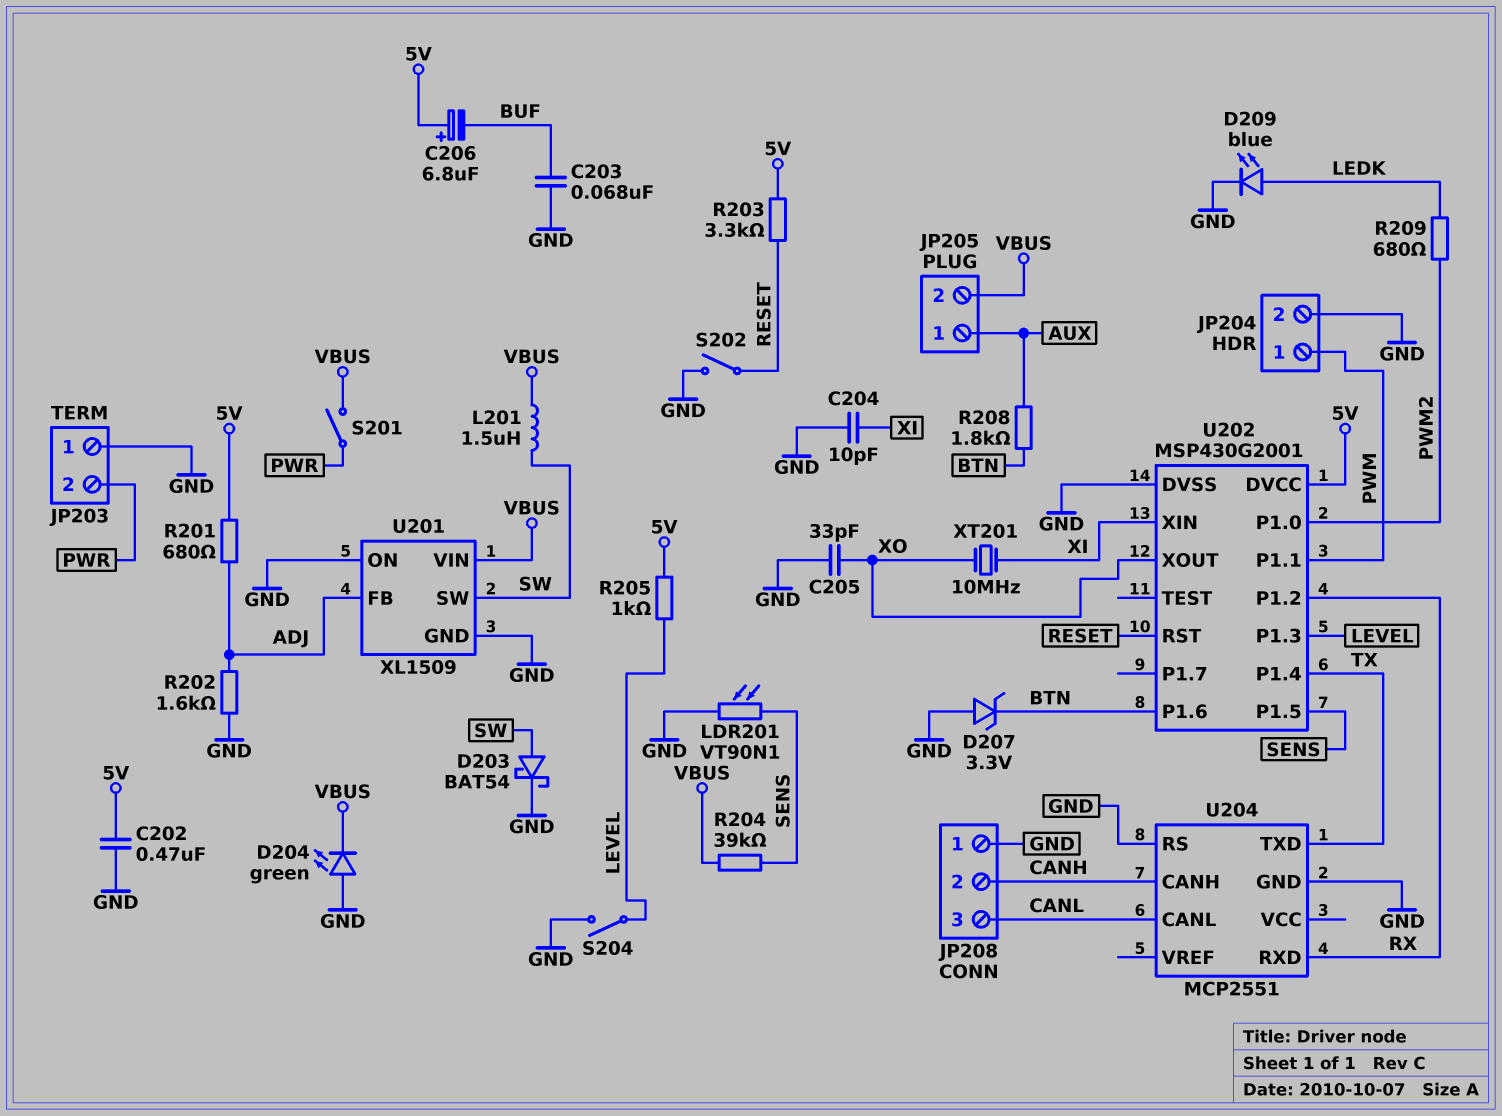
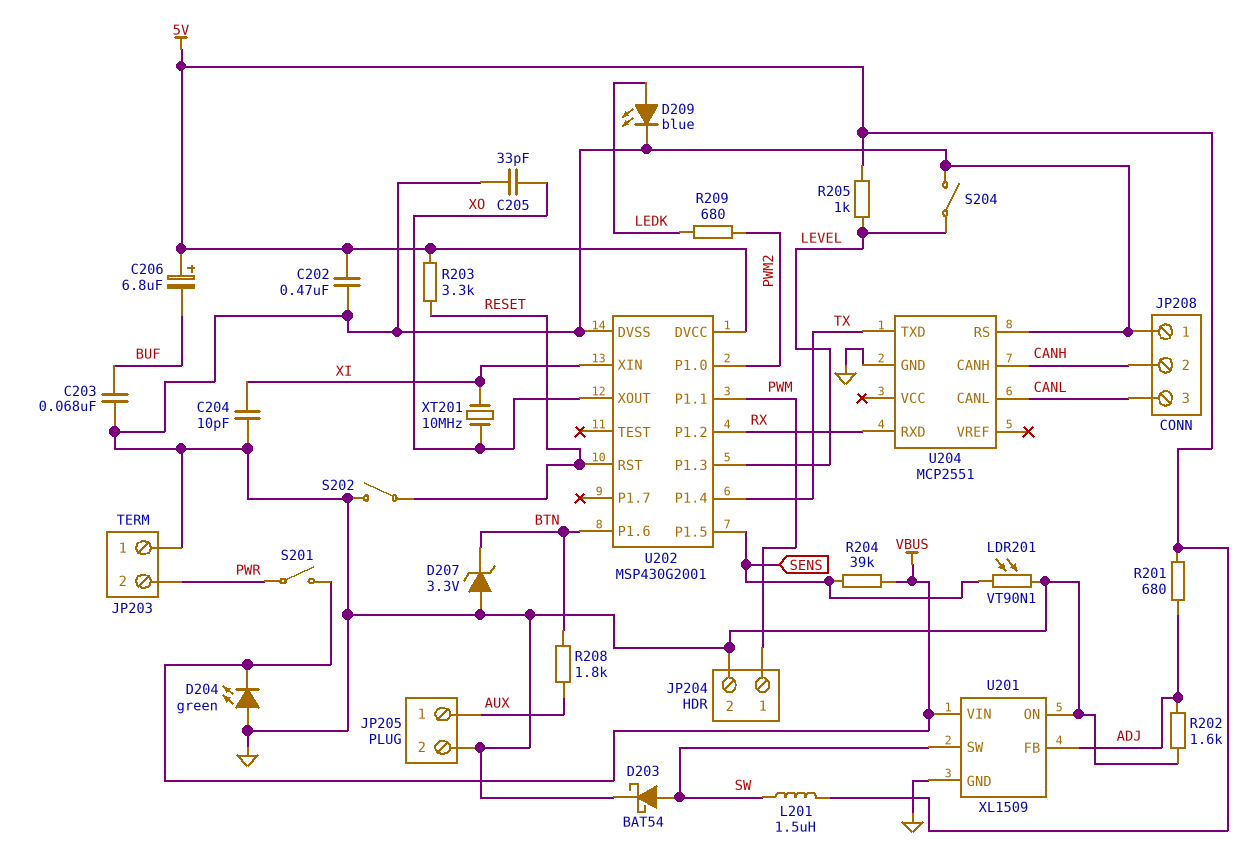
JP205 pin 2: VBUS -> GND
L201: 1.5uH (SW, VBUS) -> 1.5uH (5V, SW)

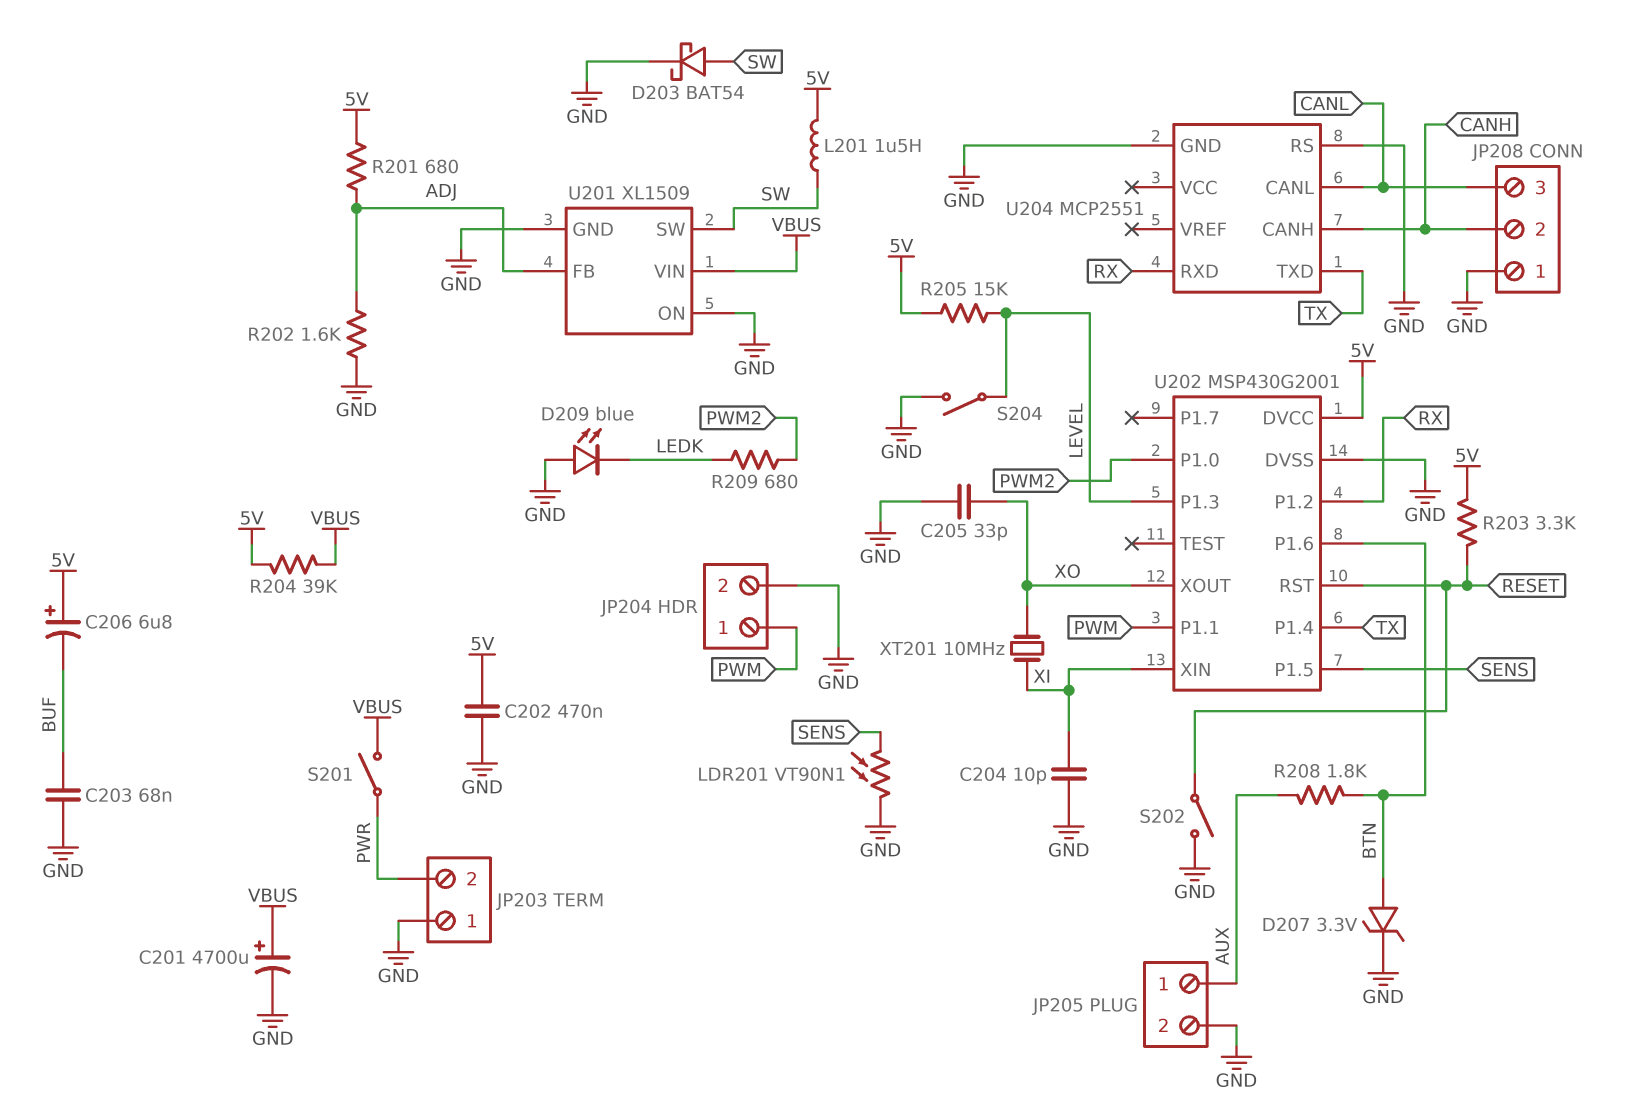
C201: none -> 4700uF (plus VBUS, minus GND)
D204: LED green (A GND, K VBUS) -> none
D207: zener 3.3V (A GND, K BTN) -> zener 3.3V (A BTN, K GND)
D209: LED blue (A LEDK, K GND) -> LED blue (A GND, K LEDK)
R204: 39k (SENS, VBUS) -> 39k (5V, VBUS)
R205: 1k (5V, LEVEL) -> 15k (5V, LEVEL)

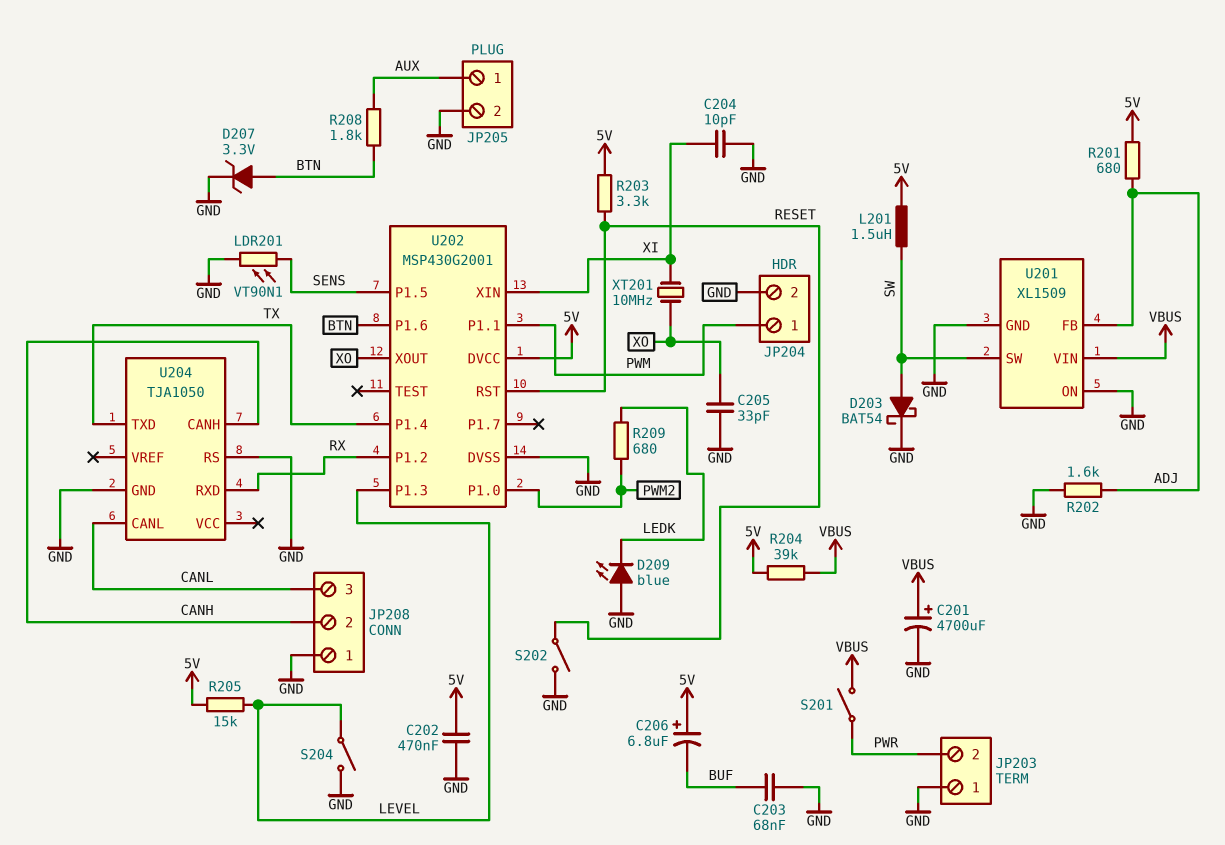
U204: MCP2551 -> TJA1050

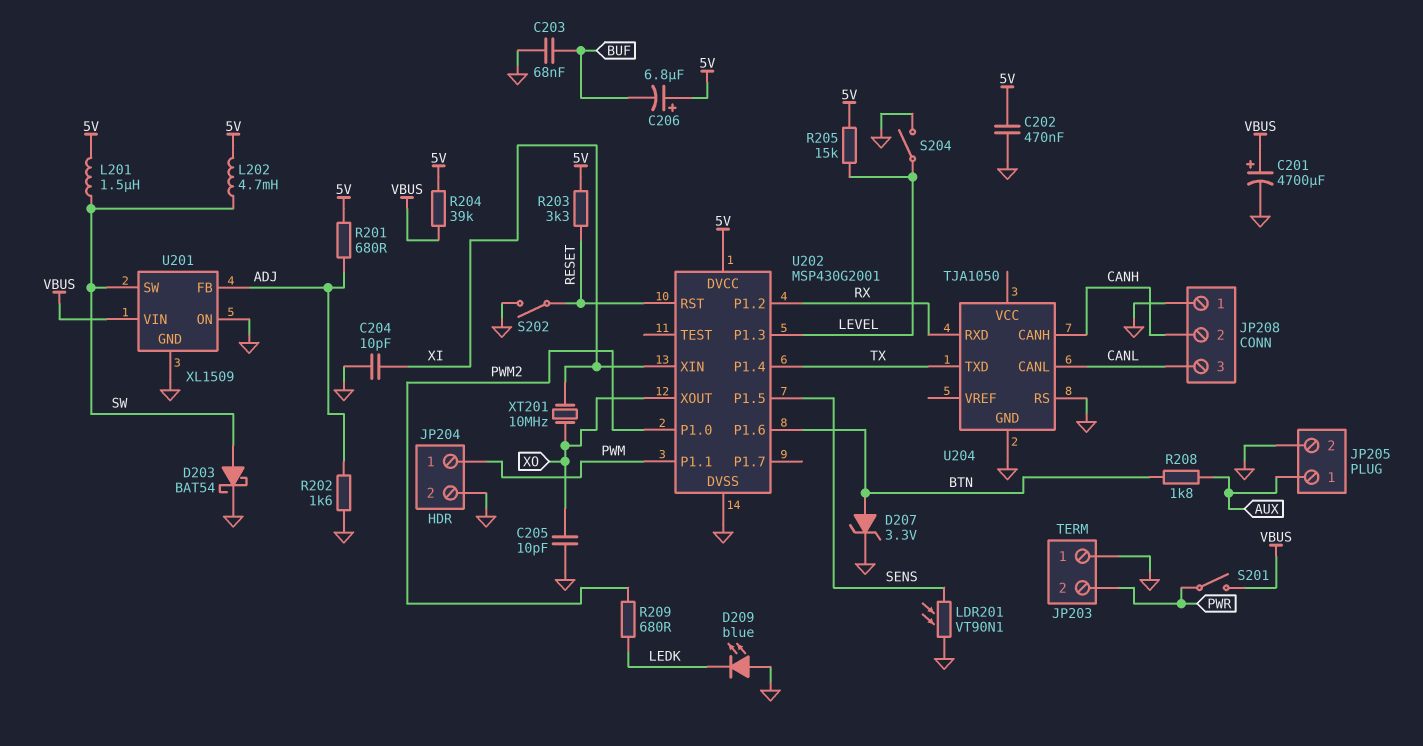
C205: 33pF (GND, XO) -> 10pF (GND, XO)
L202: none -> 4.7mH (5V, SW)

